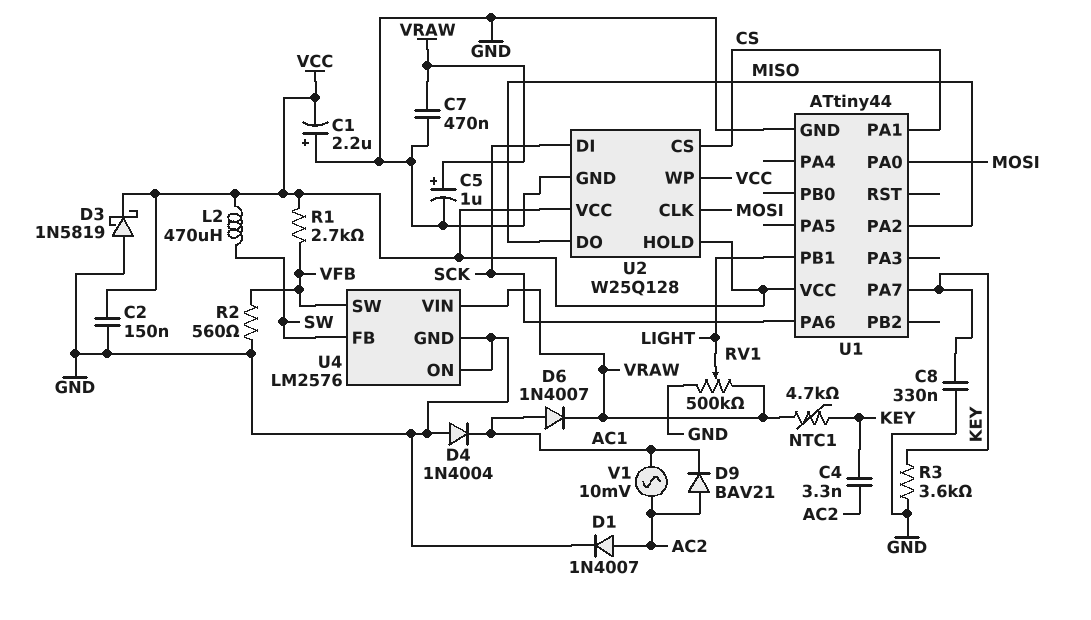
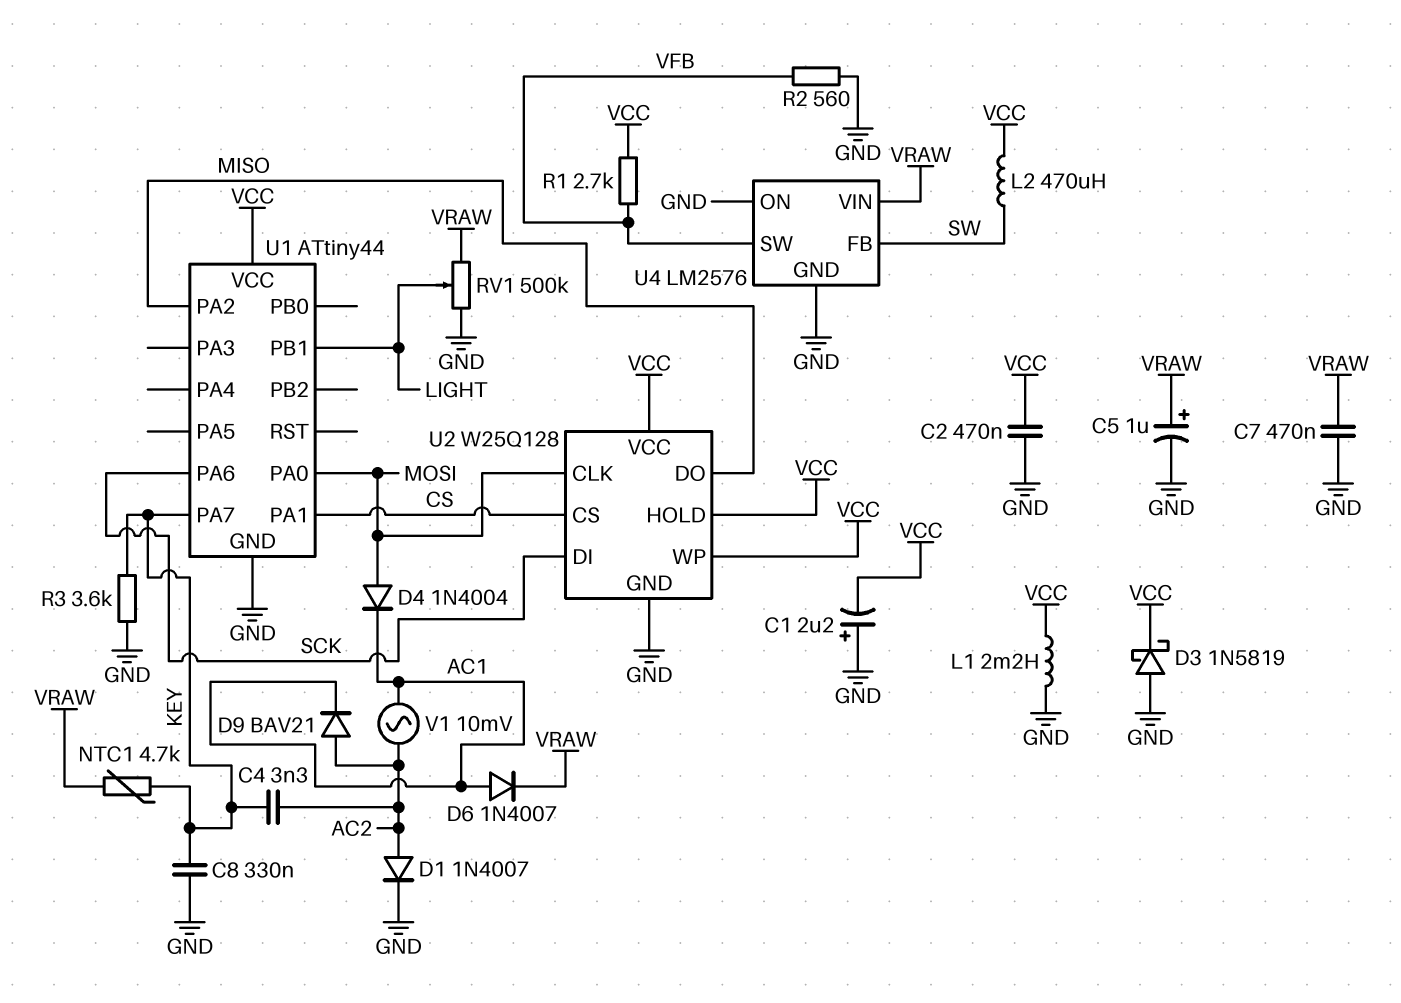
C2: 150nF (GND, VCC) -> 470nF (GND, VCC)
D4: diode 1N4004 (A GND, K AC1) -> diode 1N4004 (A MOSI, K AC1)
L1: none -> 2.2mH (GND, VCC)

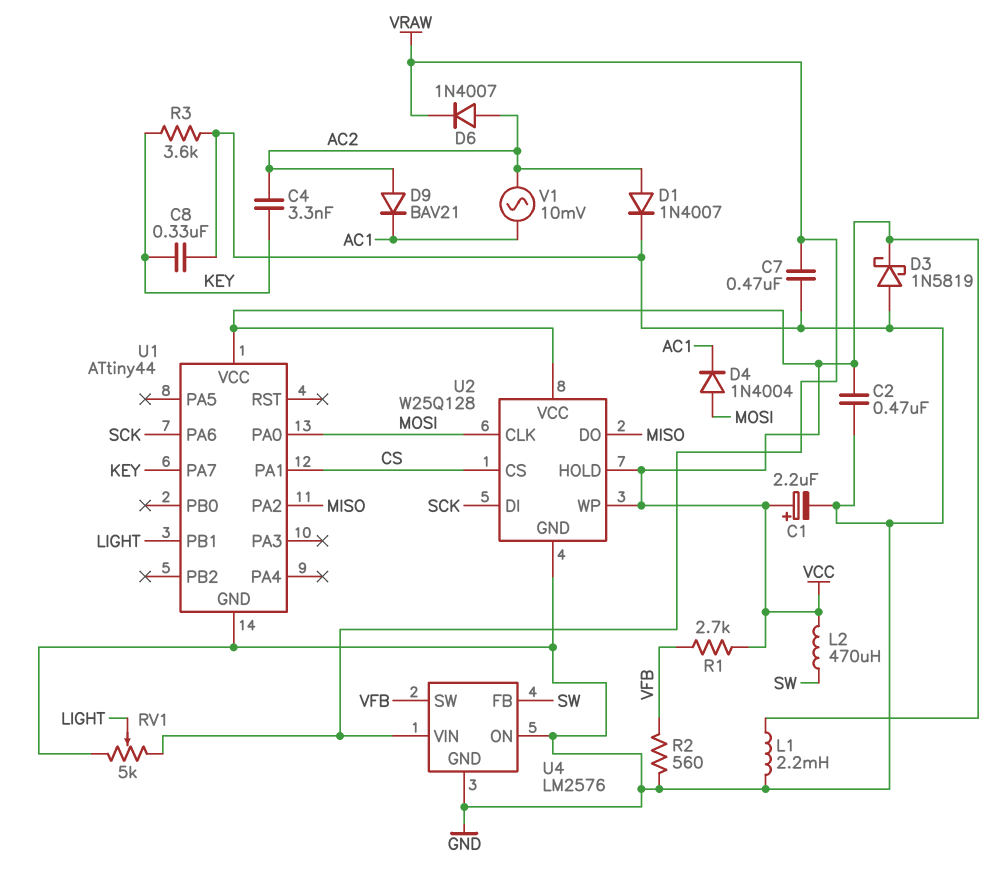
C1: 2.2uF (plus GND, minus VCC) -> 2.2uF (plus VCC, minus GND)
C5: 1uF (plus VRAW, minus GND) -> none
D6: diode 1N4007 (A AC1, K VRAW) -> diode 1N4007 (A AC2, K VRAW)
NTC1: 4.7k (KEY, VRAW) -> none
RV1: 500k (GND, VRAW, wiper LIGHT) -> 5k (GND, VRAW, wiper LIGHT)

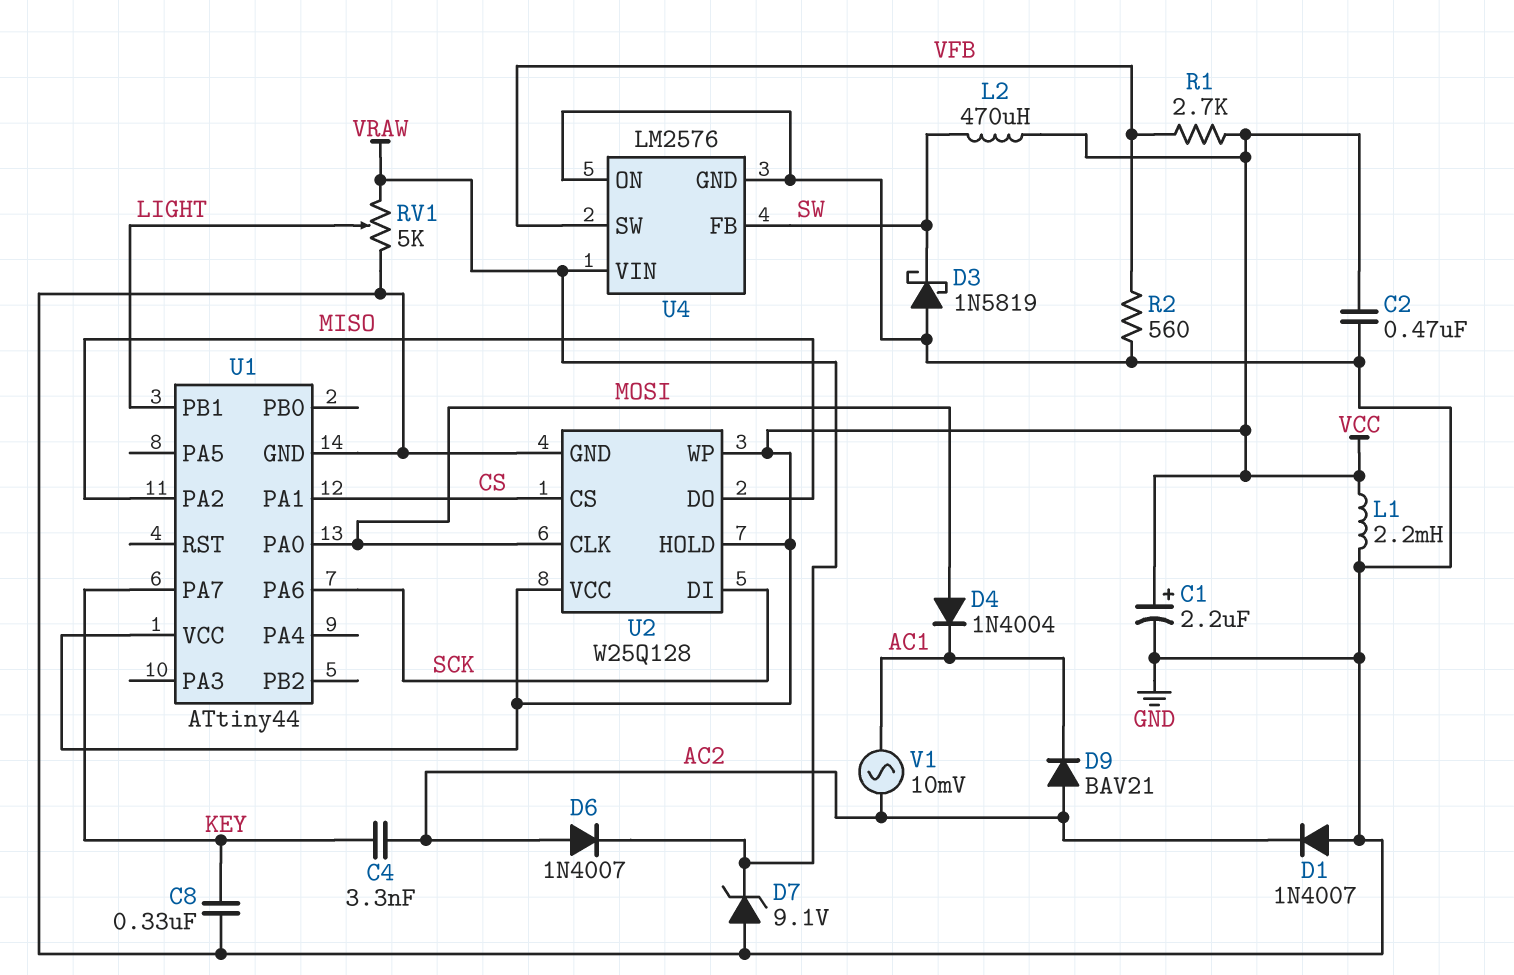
C7: 470nF (GND, VRAW) -> none
D1: diode 1N4007 (A AC2, K GND) -> diode 1N4007 (A GND, K AC2)
D3: schottky 1N5819 (A GND, K VCC) -> schottky 1N5819 (A GND, K SW)
D7: none -> zener 9.1V (A GND, K VRAW)
R3: 3.6k (GND, KEY) -> none

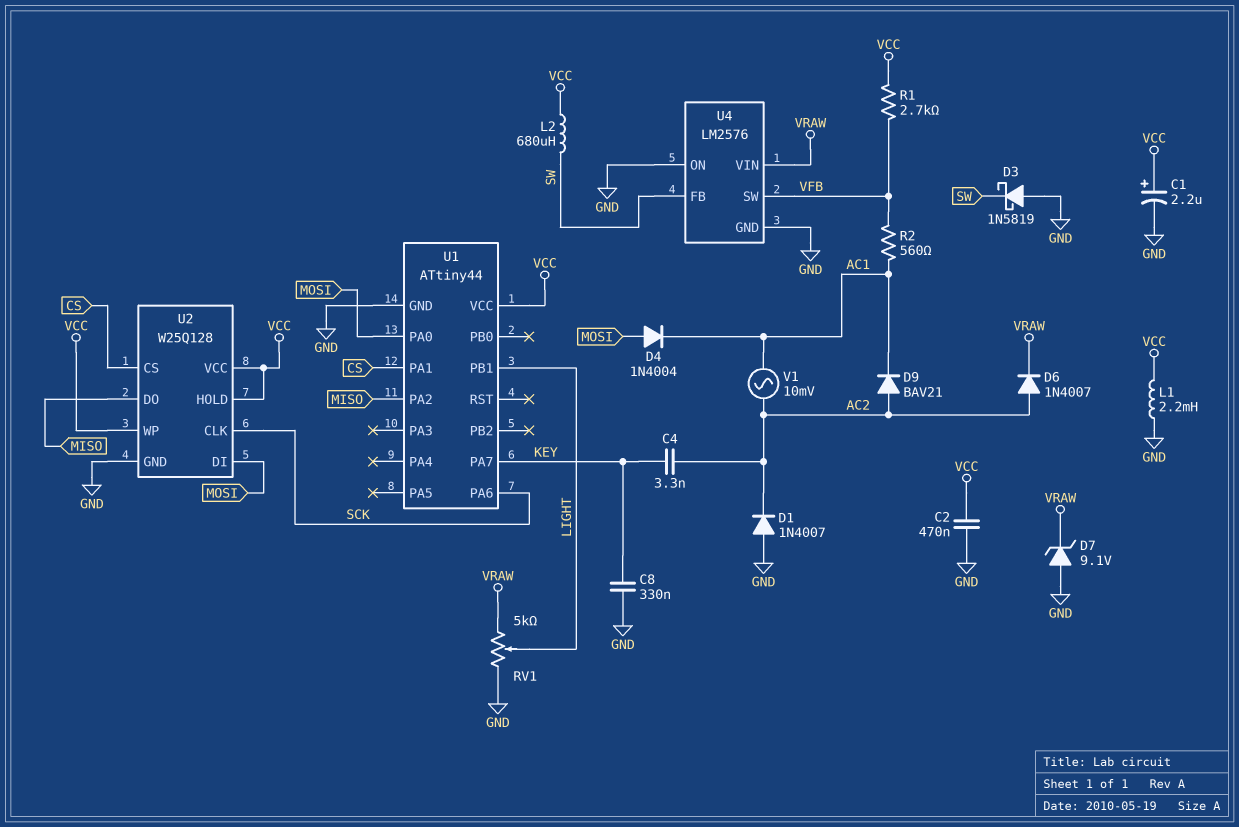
L2: 470uH (SW, VCC) -> 680uH (SW, VCC)
R2: 560 (GND, VFB) -> 560 (AC1, VFB)
U2 pin CLK: MOSI -> SCK
U2 pin DI: SCK -> MOSI

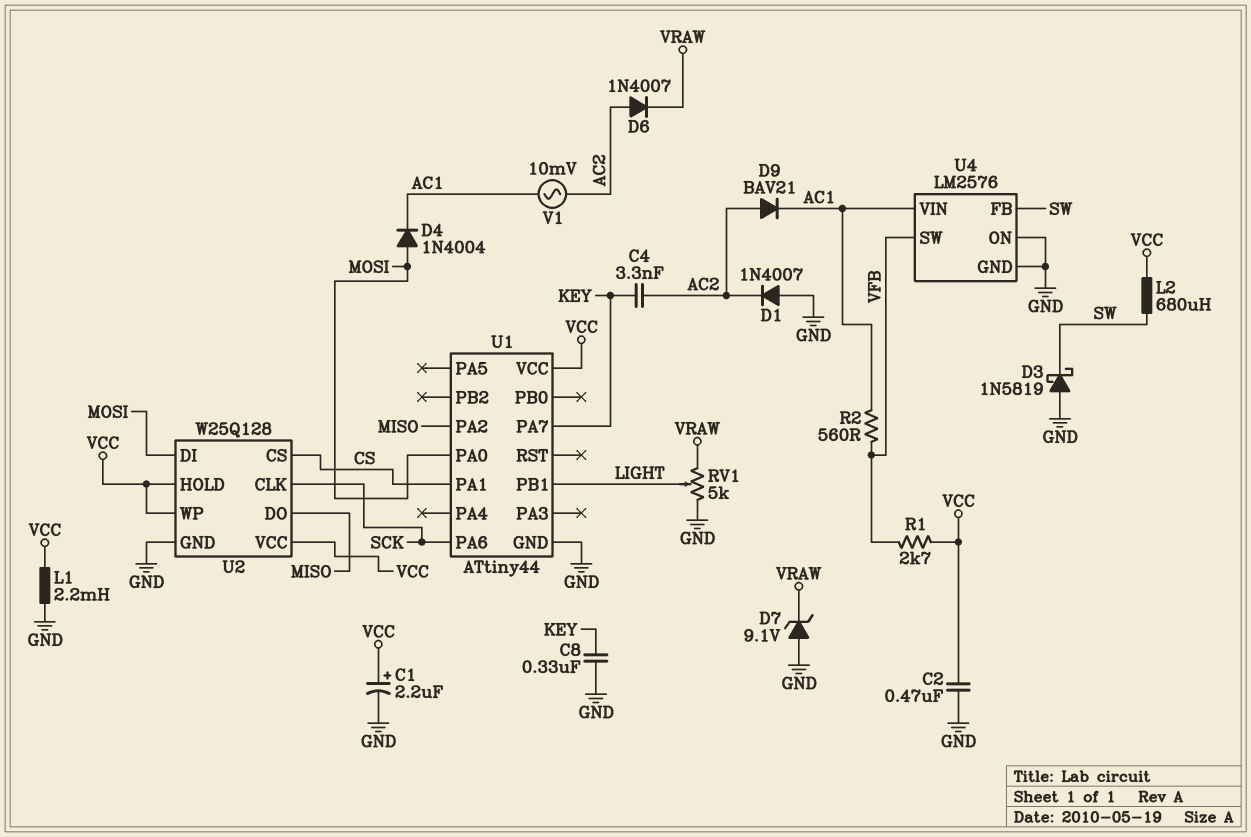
U4 pin VIN: VRAW -> AC1

